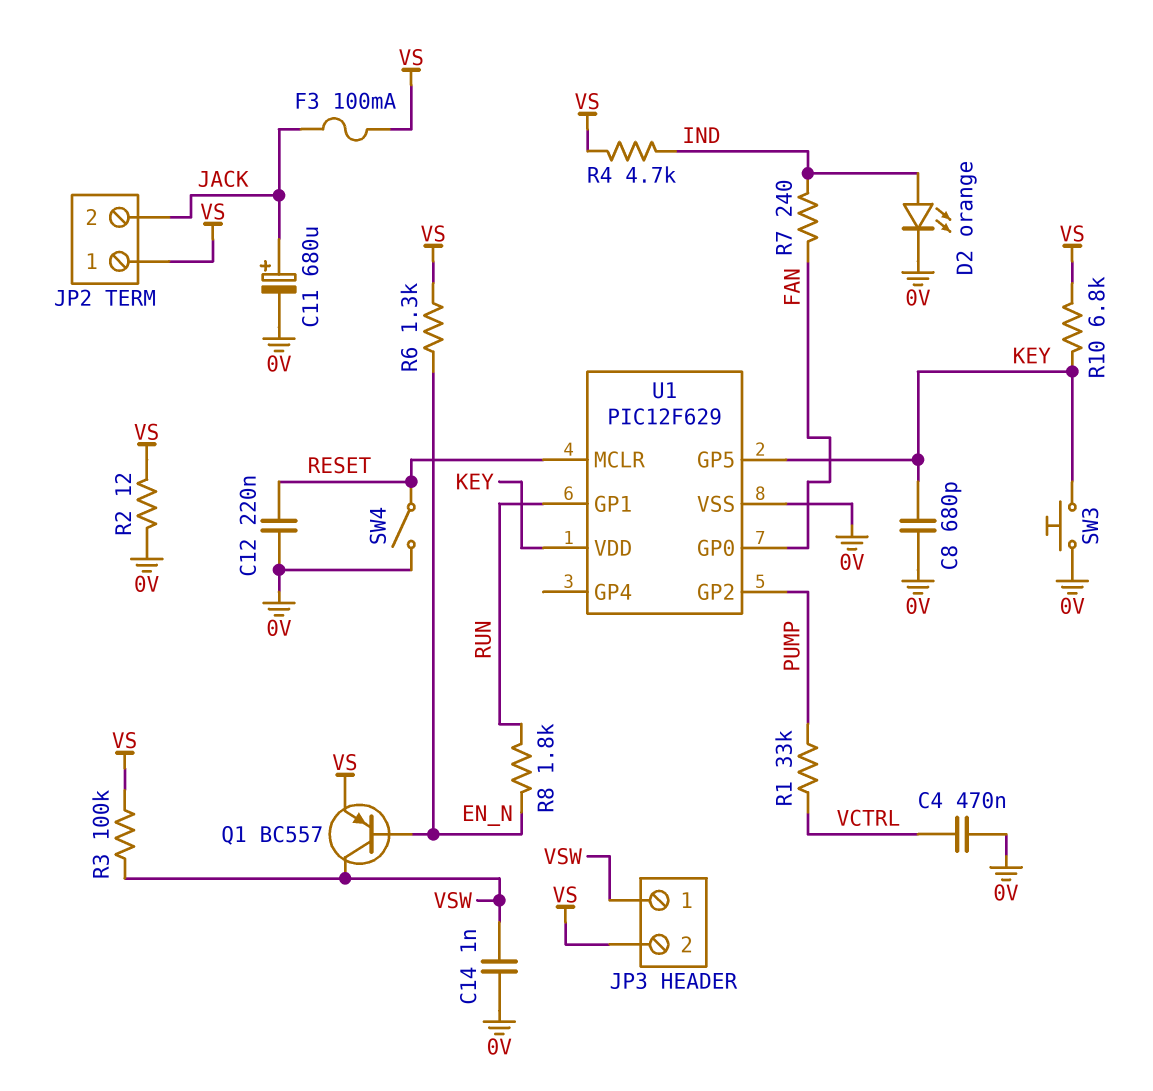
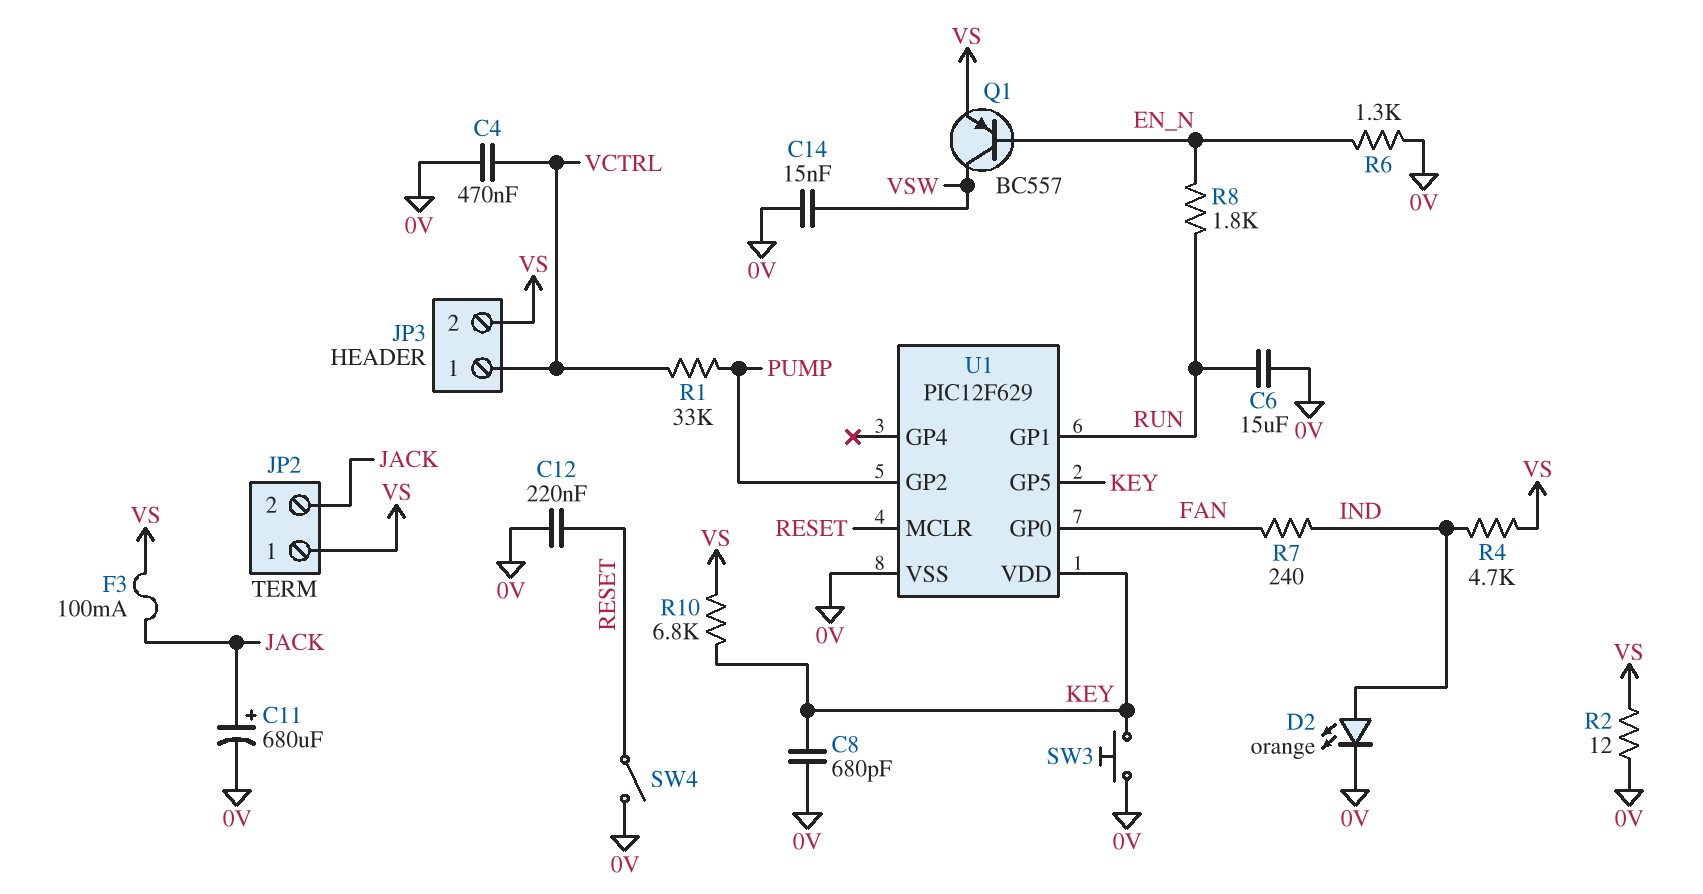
C6: none -> 15uF (0V, RUN)
C14: 1nF (0V, VSW) -> 15nF (0V, VSW)
JP3 pin 1: VSW -> VCTRL
R3: 100k (VS, VSW) -> none
R6: 1.3k (EN_N, VS) -> 1.3k (0V, EN_N)

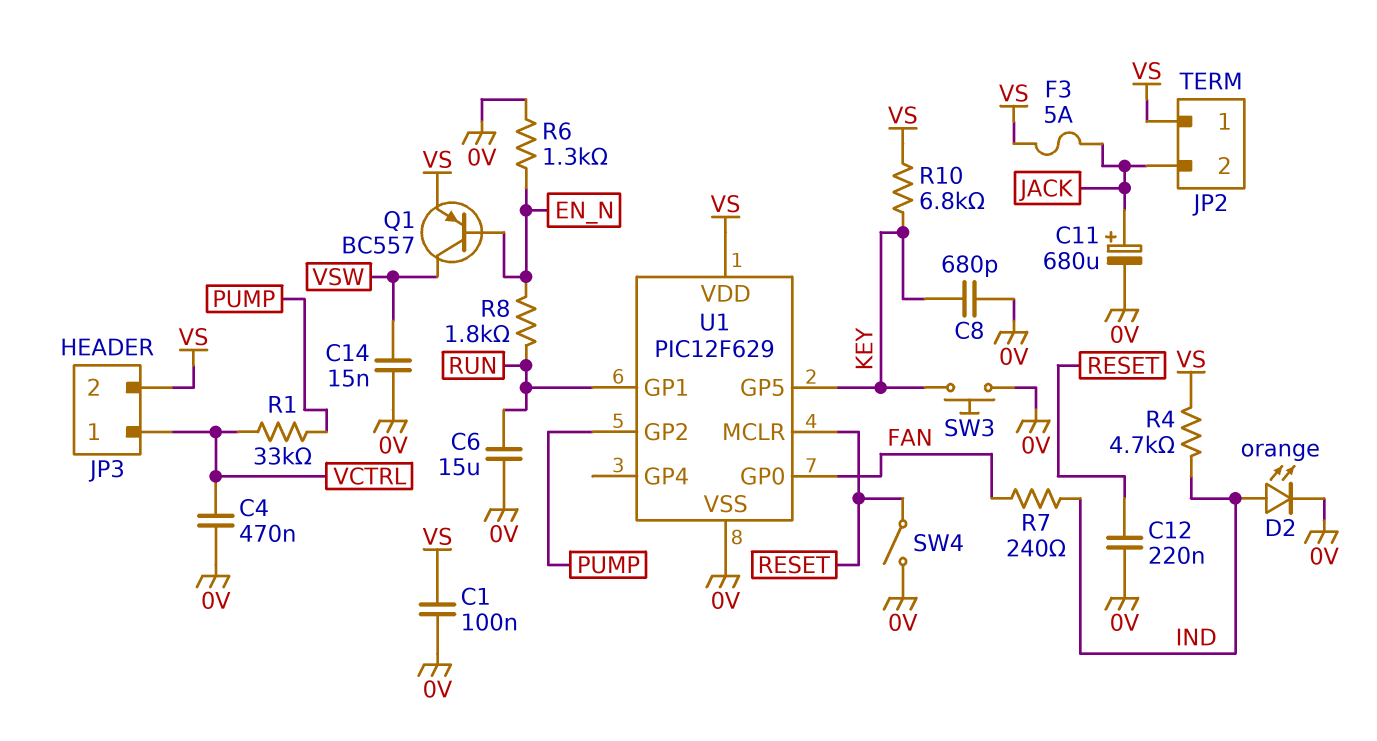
C1: none -> 100nF (0V, VS)
F3: 100mA (JACK, VS) -> 5A (JACK, VS)
R2: 12 (0V, VS) -> none
U1 pin VDD: KEY -> VS

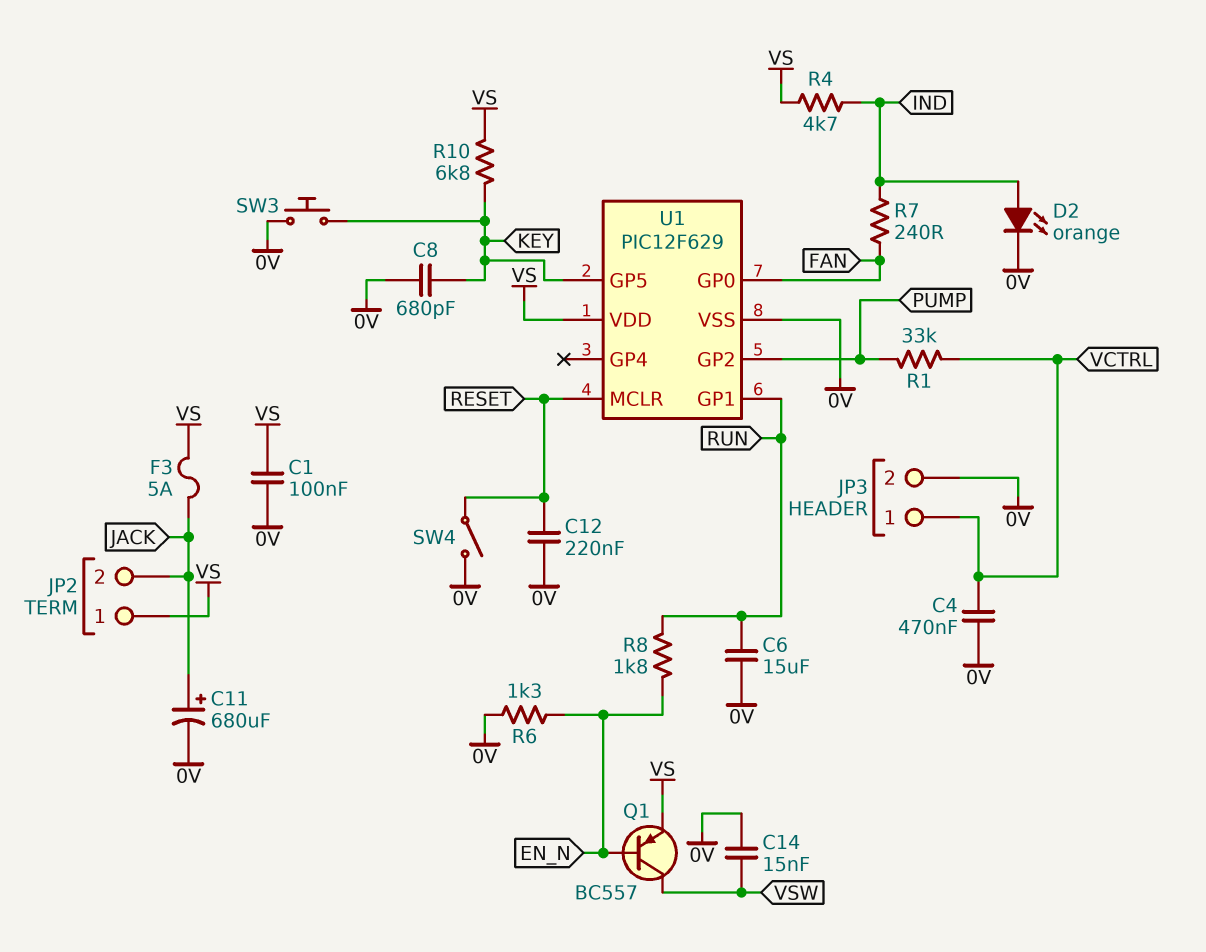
JP3 pin 2: VS -> 0V

